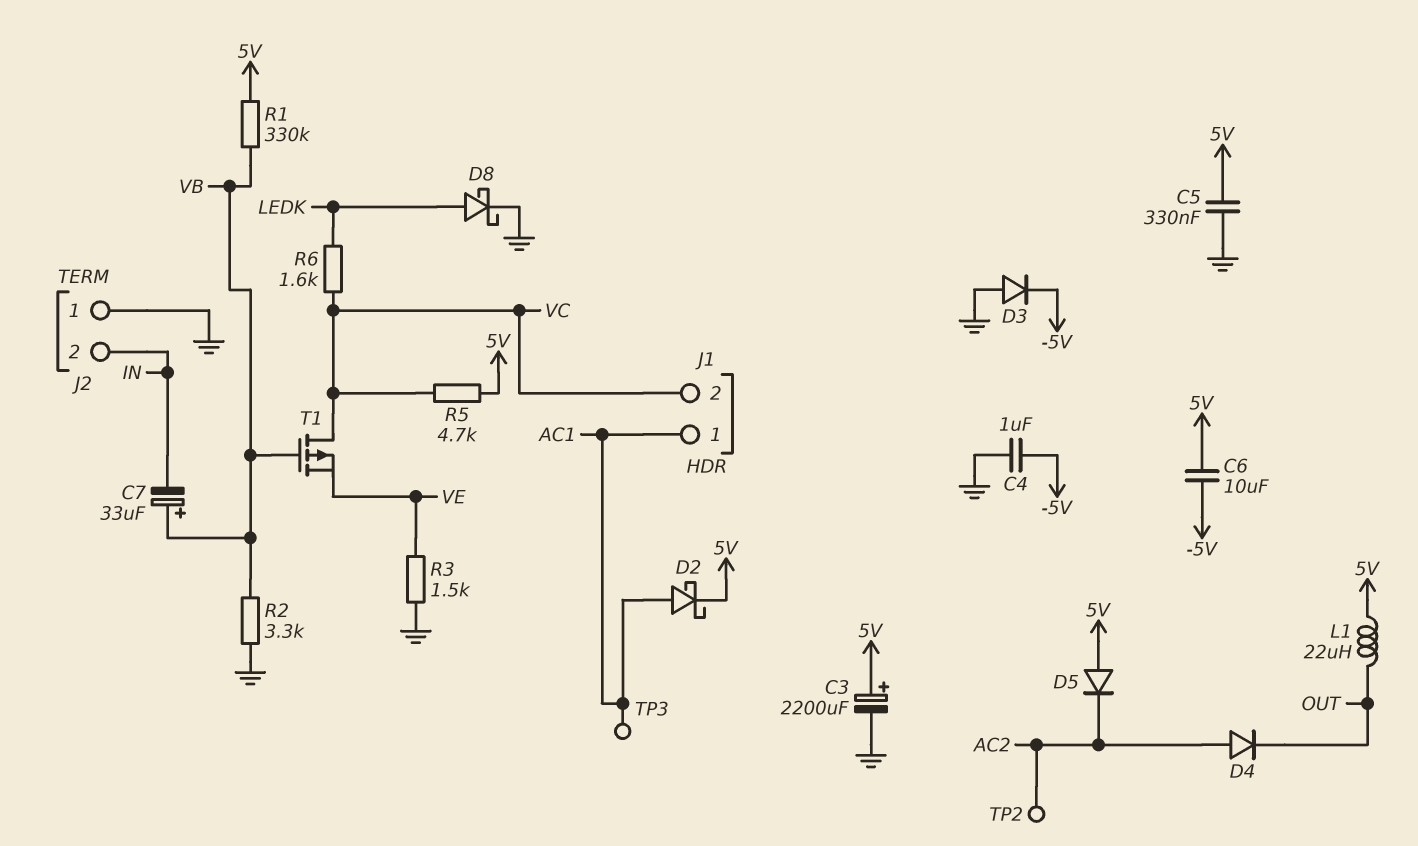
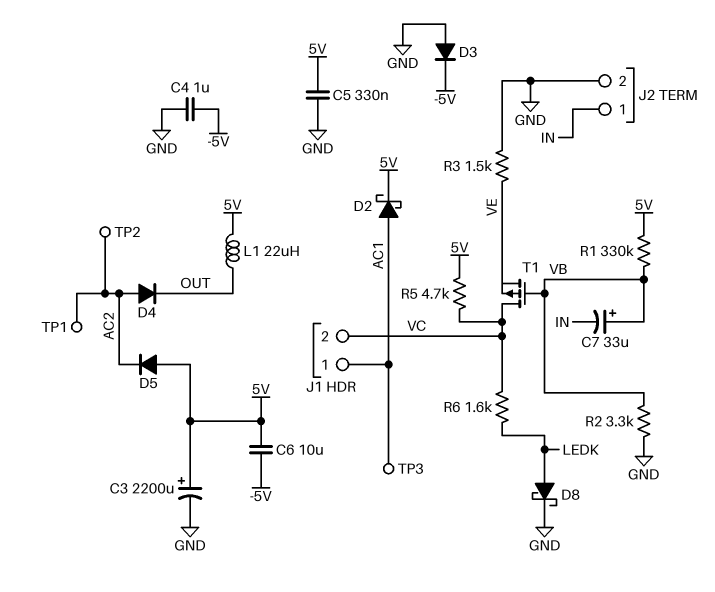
J2 pin 1: GND -> IN
J2 pin 2: IN -> GND
TP1: none -> test point (AC2)

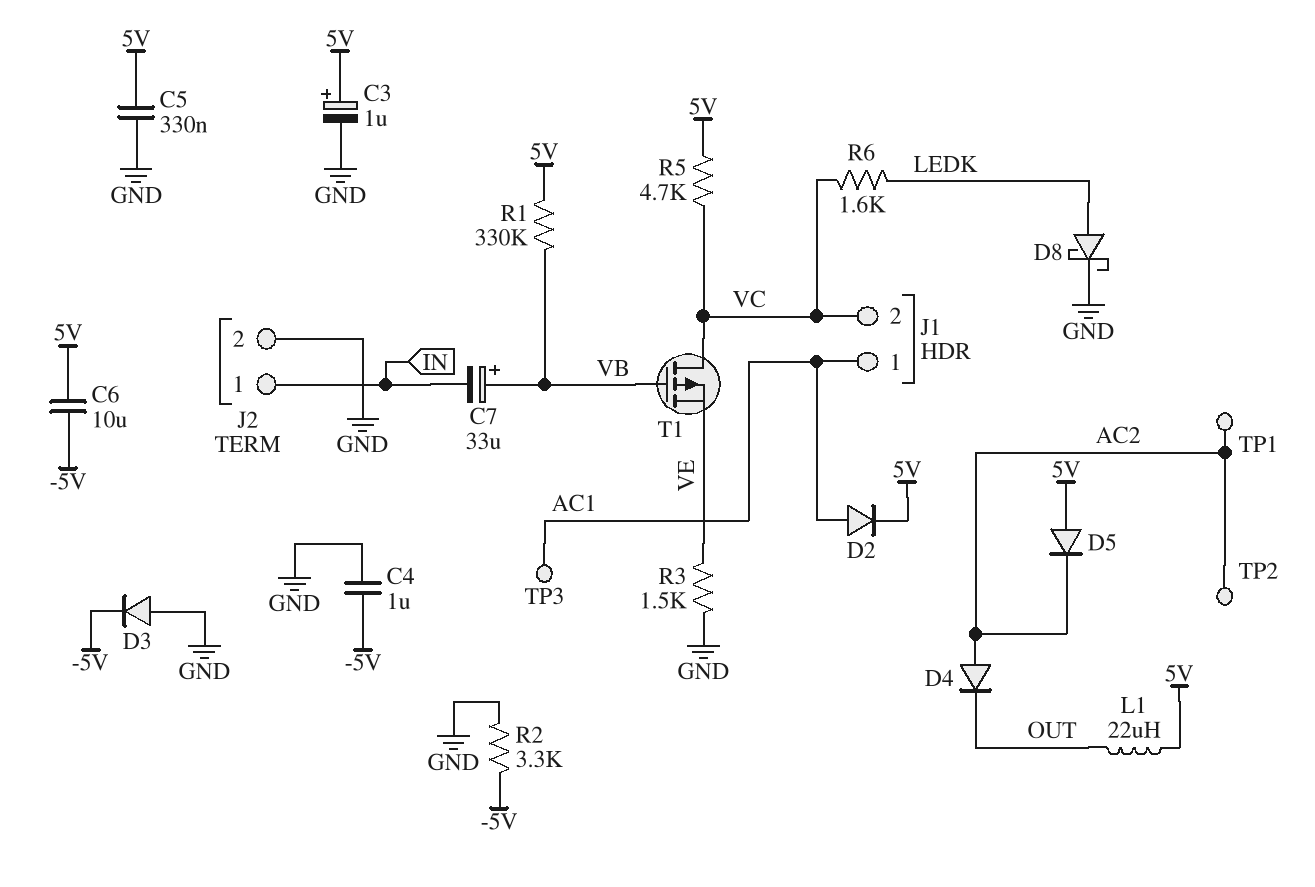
C3: 2200uF (plus 5V, minus GND) -> 1uF (plus 5V, minus GND)
D2: schottky (A AC1, K 5V) -> diode (A AC1, K 5V)
R2: 3.3k (GND, VB) -> 3.3k (-5V, GND)

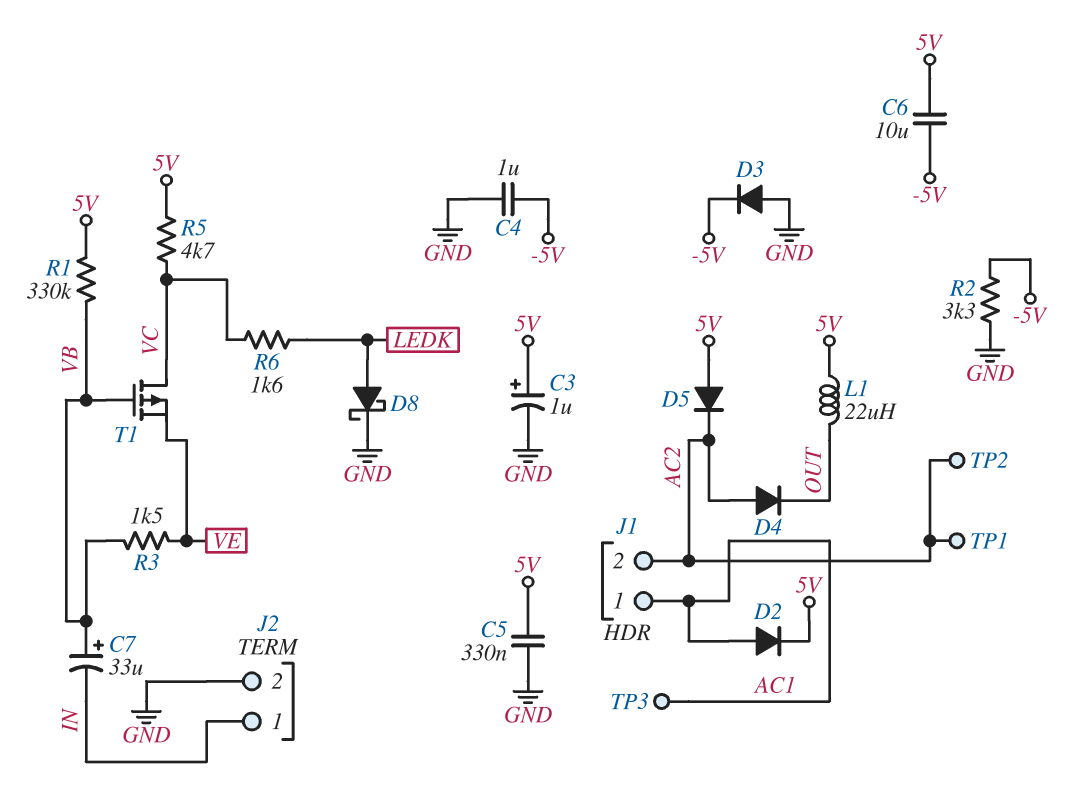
J1 pin 2: VC -> AC2
R3: 1.5k (GND, VE) -> 1.5k (VB, VE)

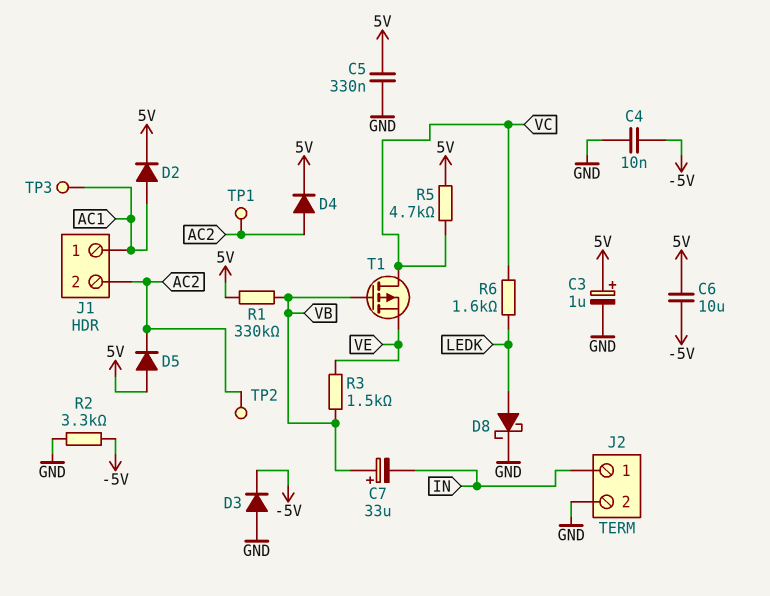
C4: 1uF (-5V, GND) -> 10nF (-5V, GND)
D4: diode (A AC2, K OUT) -> diode (A AC2, K 5V)
L1: 22uH (5V, OUT) -> none

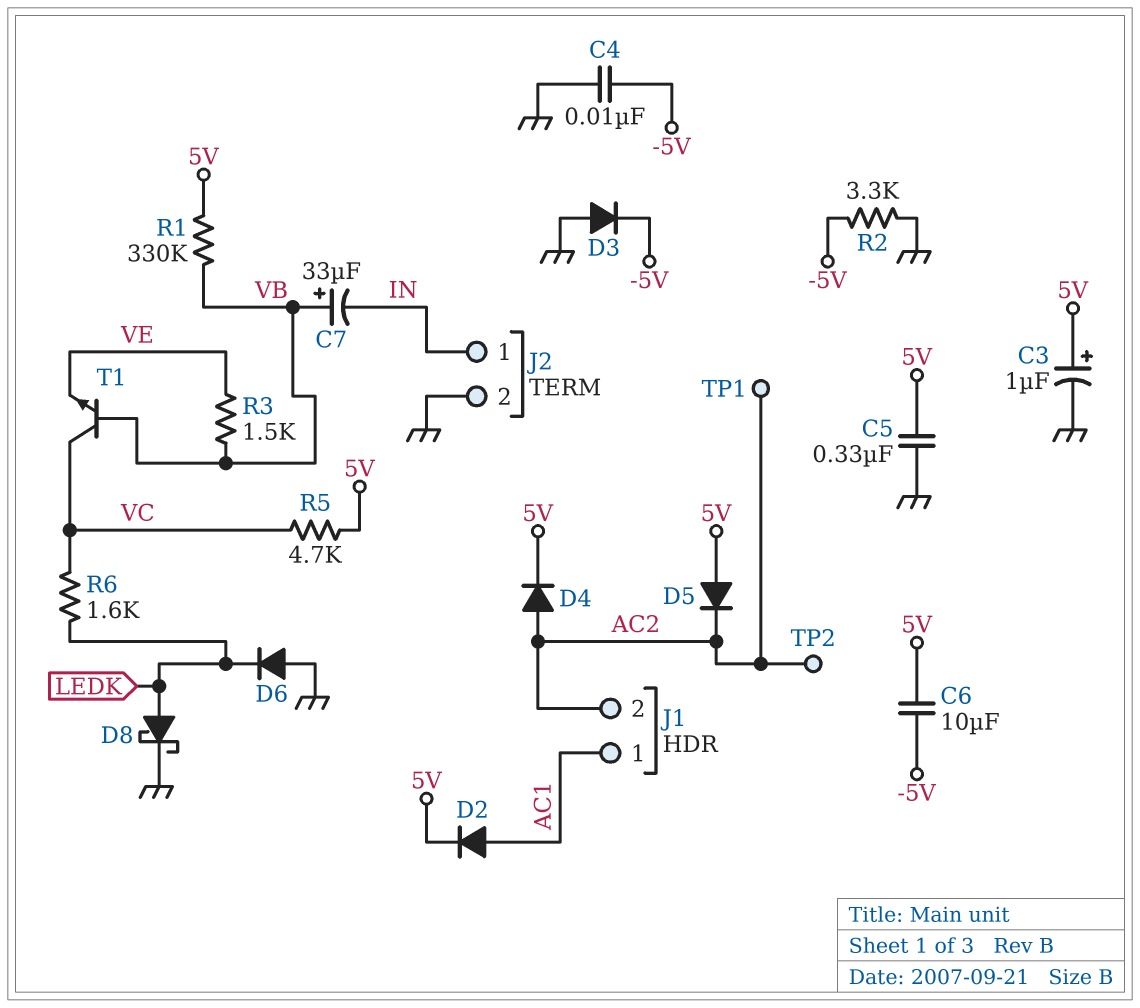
D6: none -> diode (A GND, K LEDK)
T1: PMOS (G VB, D VC, S VE) -> NPN (B VB, C VC, E VE)
TP3: test point (AC1) -> none

